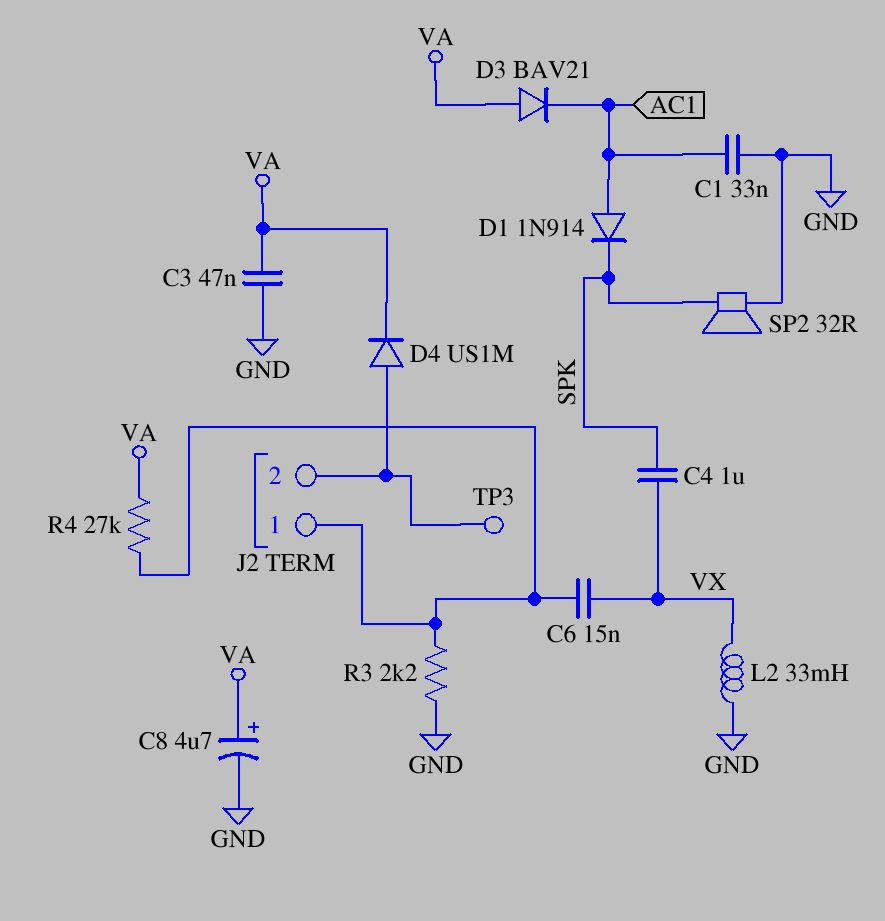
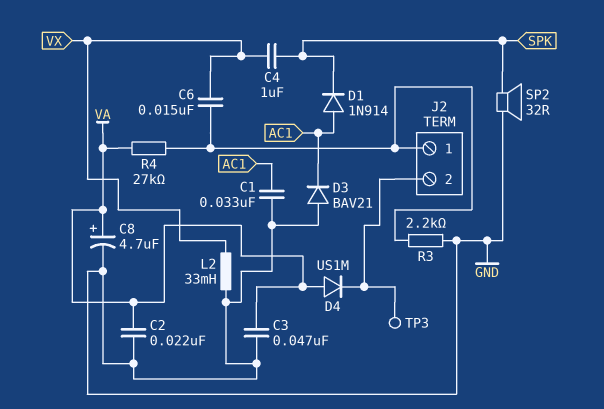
C2: none -> 22nF (GND, VA)
D3: diode BAV21 (A VA, K AC1) -> diode BAV21 (A GND, K AC1)
D4: diode US1M (A J2/2, K VA) -> diode US1M (A VA, K J2/2)

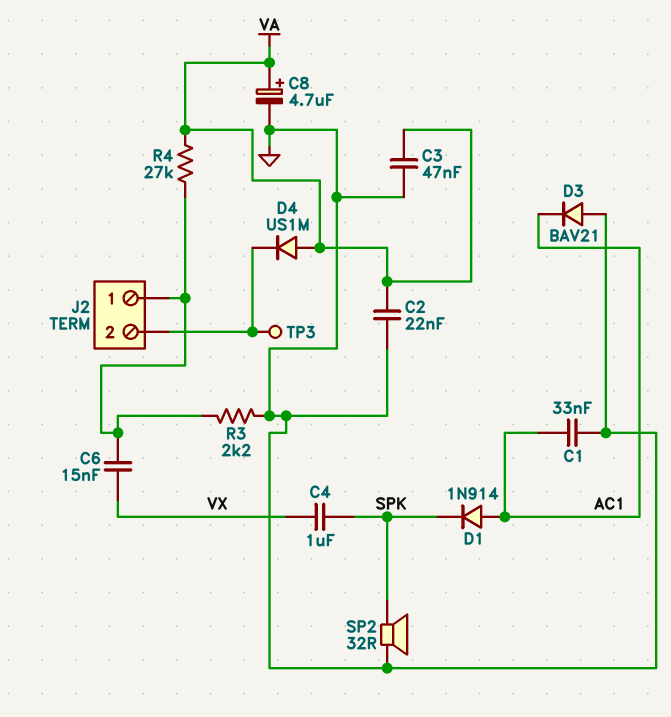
L2: 33mH (GND, VX) -> none

